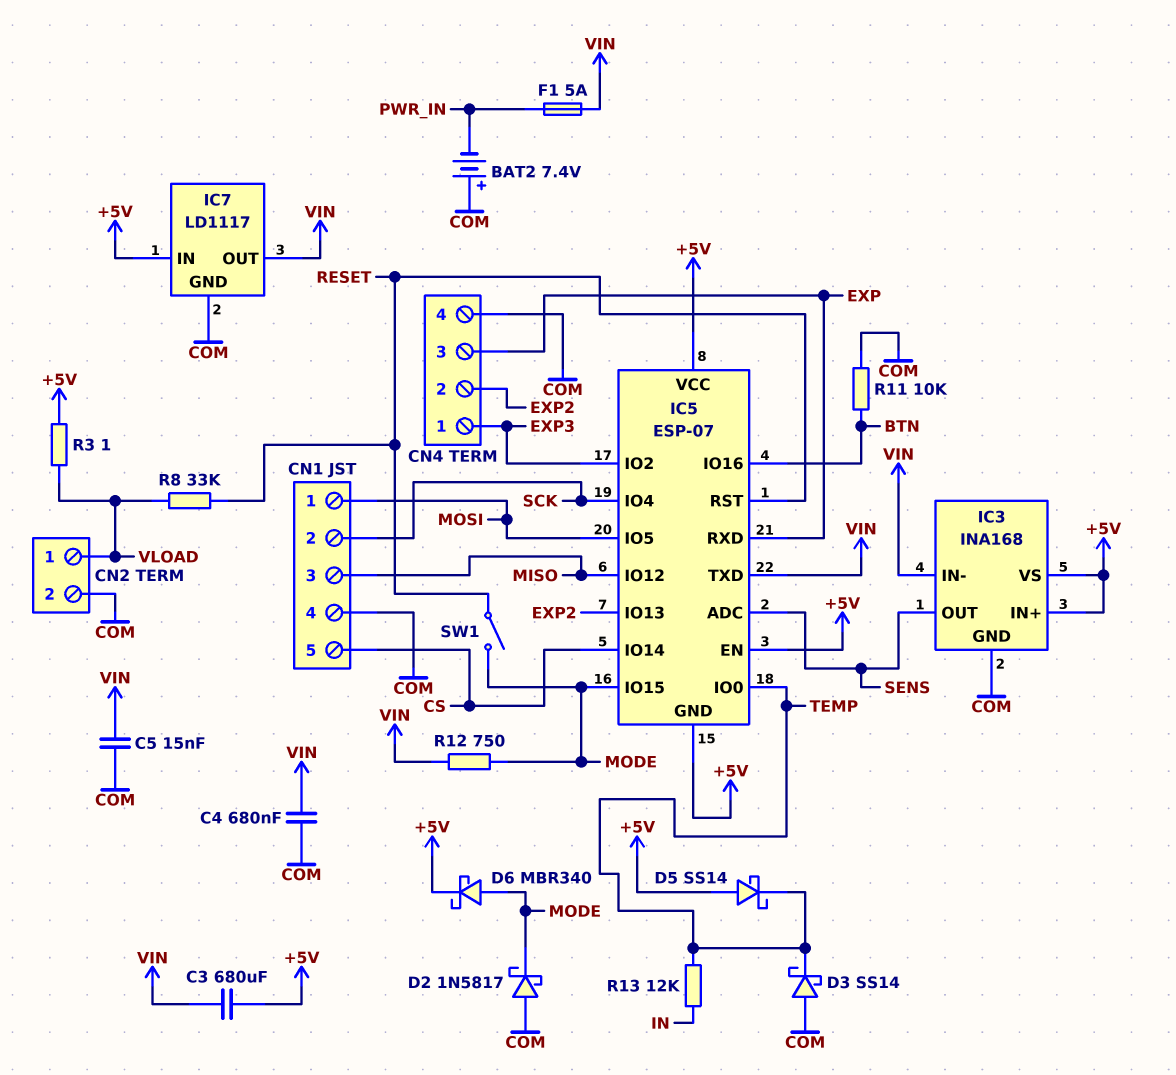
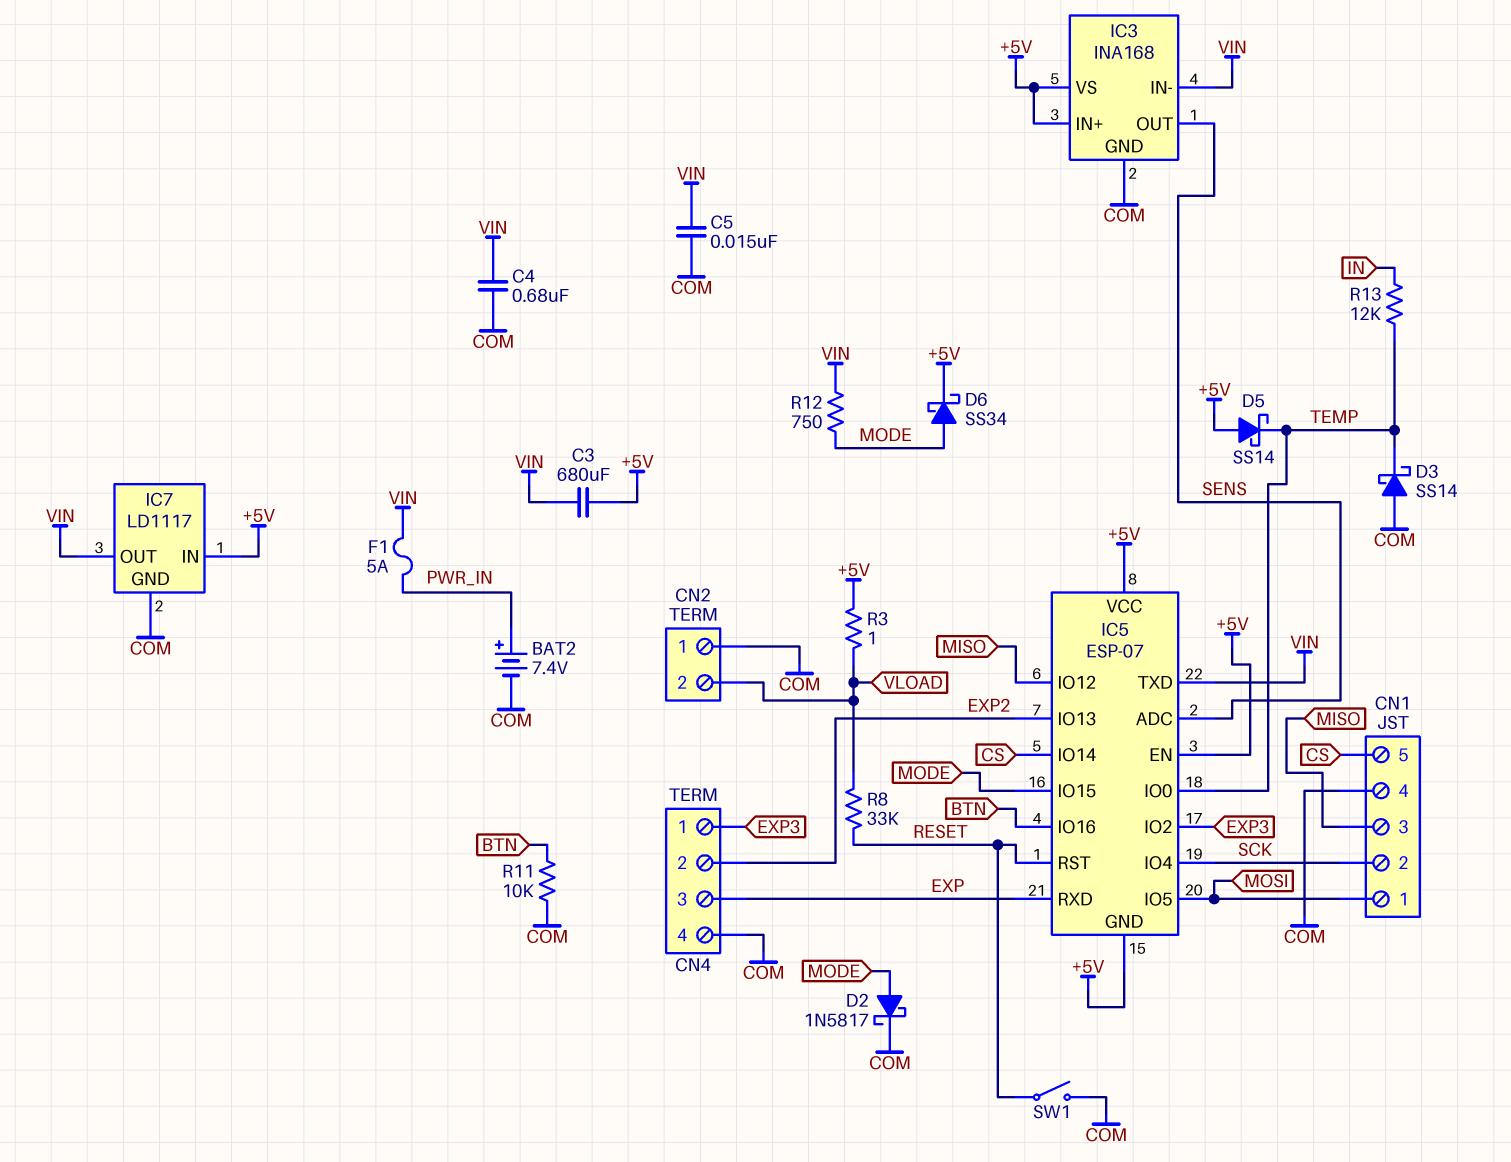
BAT2: 7.4V (plus COM, minus PWR_IN) -> 7.4V (plus PWR_IN, minus COM)
CN2 pin 1: VLOAD -> COM
CN2 pin 2: COM -> VLOAD
D2: schottky 1N5817 (A COM, K MODE) -> schottky 1N5817 (A MODE, K COM)
D6: schottky MBR340 (A MODE, K +5V) -> schottky SS34 (A MODE, K +5V)
SW1: switch (MODE, RESET) -> switch (COM, RESET)

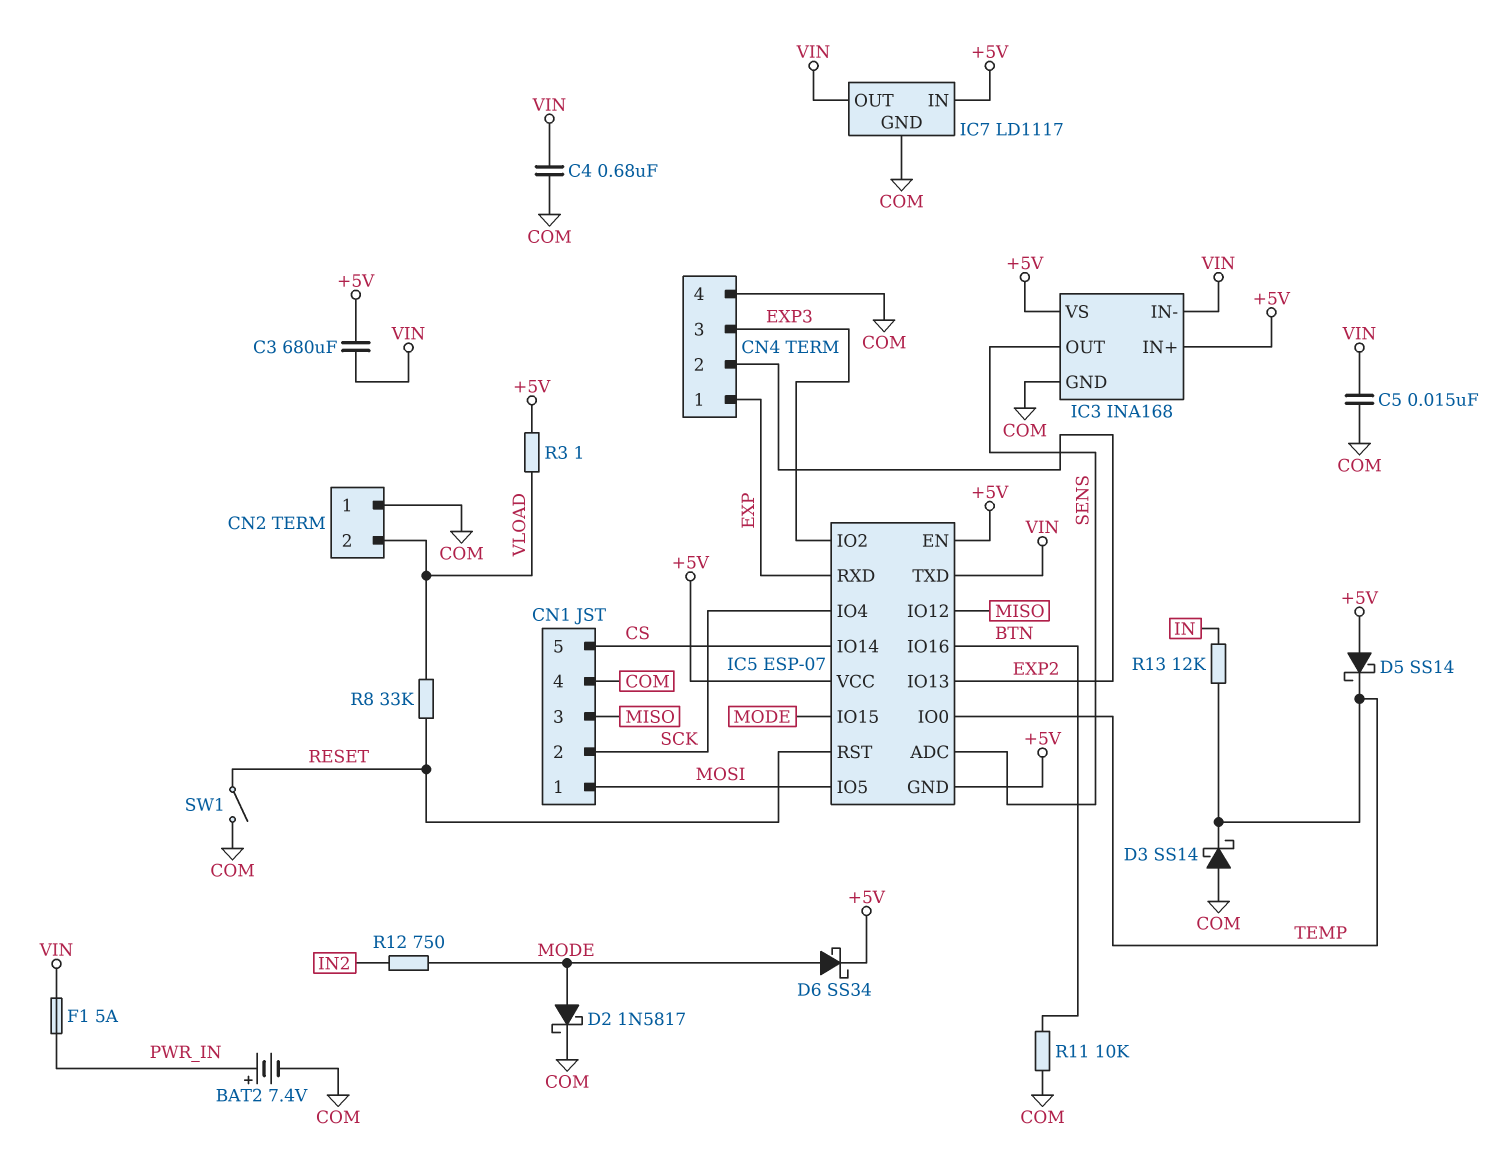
CN4 pin 1: EXP3 -> EXP
CN4 pin 3: EXP -> EXP3
R12: 750 (MODE, VIN) -> 750 (IN2, MODE)

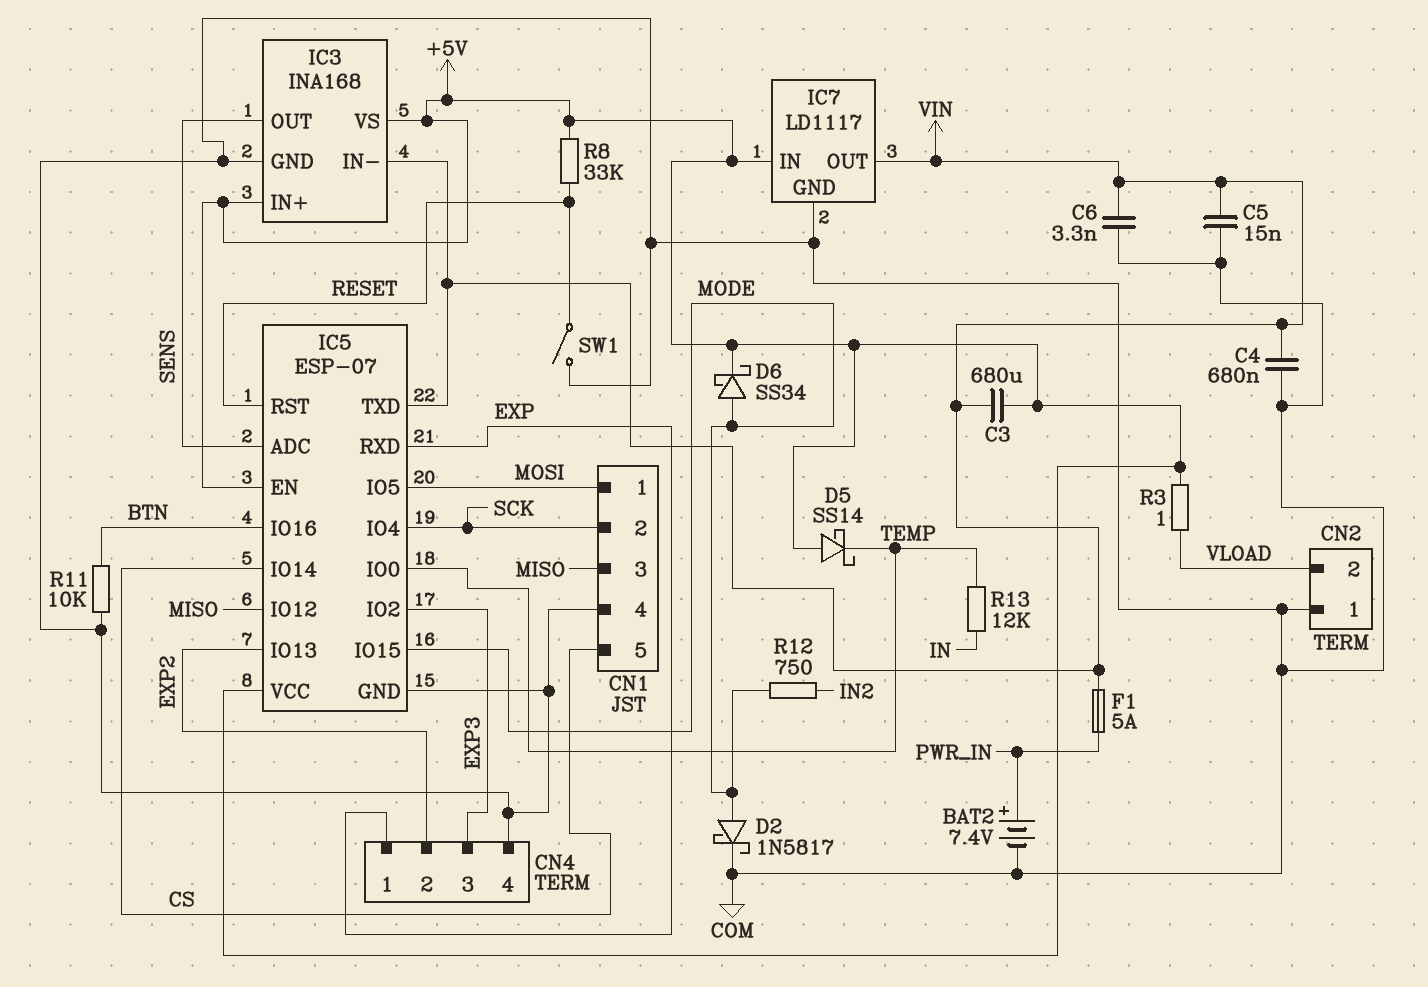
C6: none -> 3.3nF (COM, VIN)
D3: schottky SS14 (A COM, K TEMP) -> none
IC5 pin GND: +5V -> COM
R8: 33k (RESET, VLOAD) -> 33k (+5V, RESET)

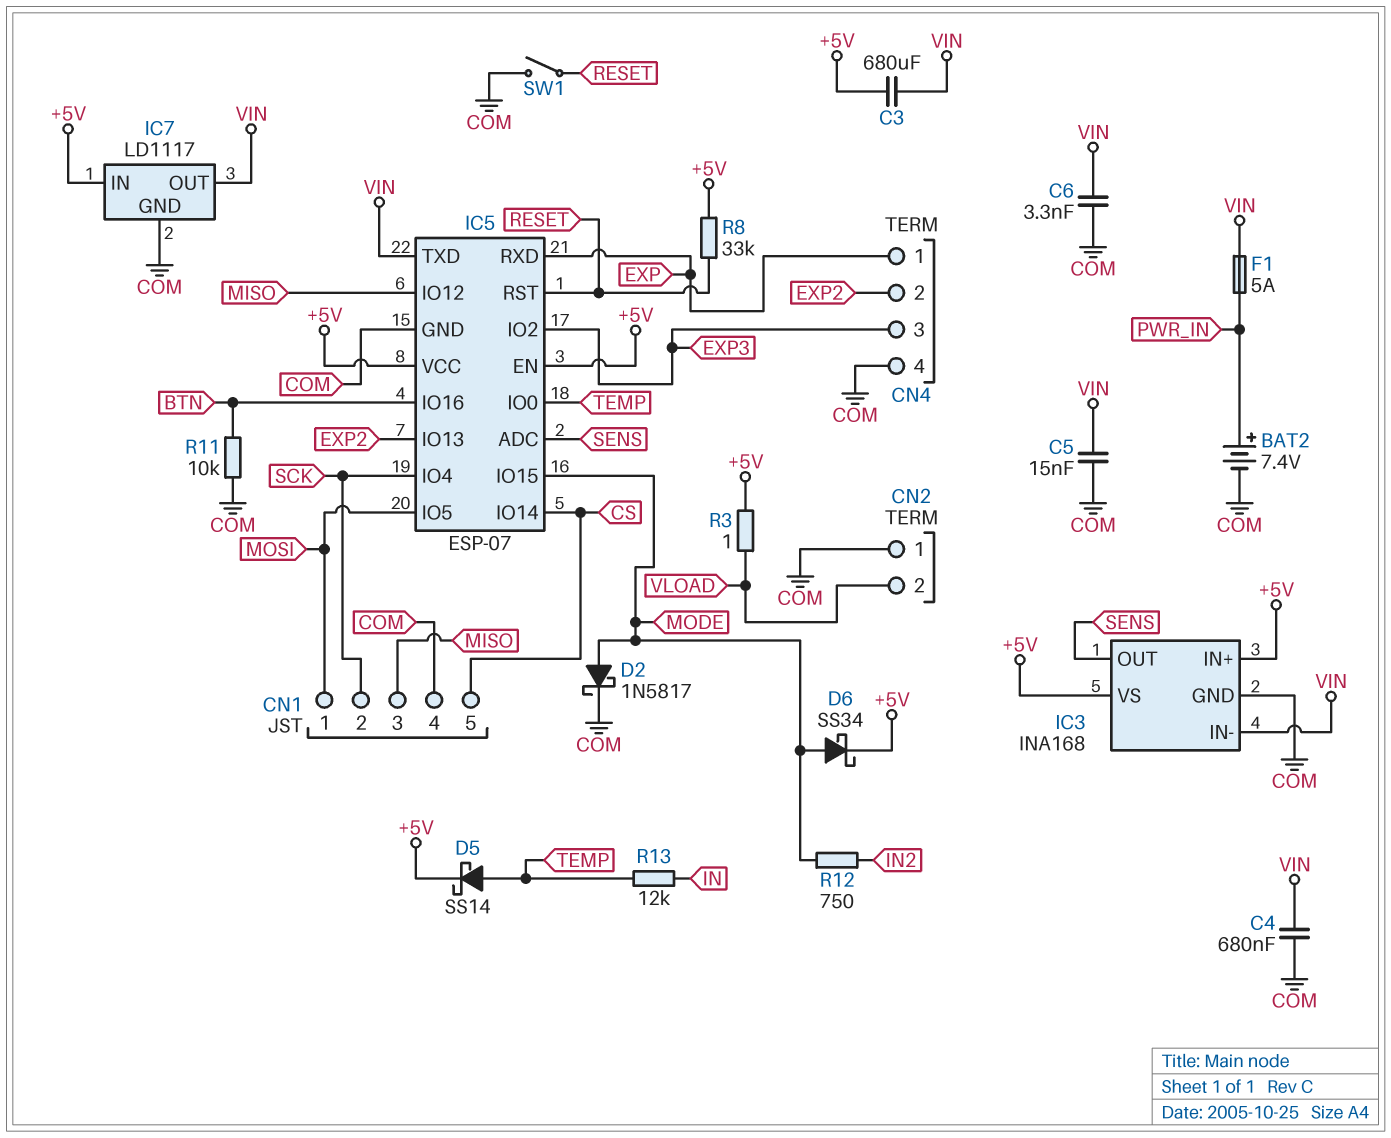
D5: schottky SS14 (A +5V, K TEMP) -> schottky SS14 (A TEMP, K +5V)

